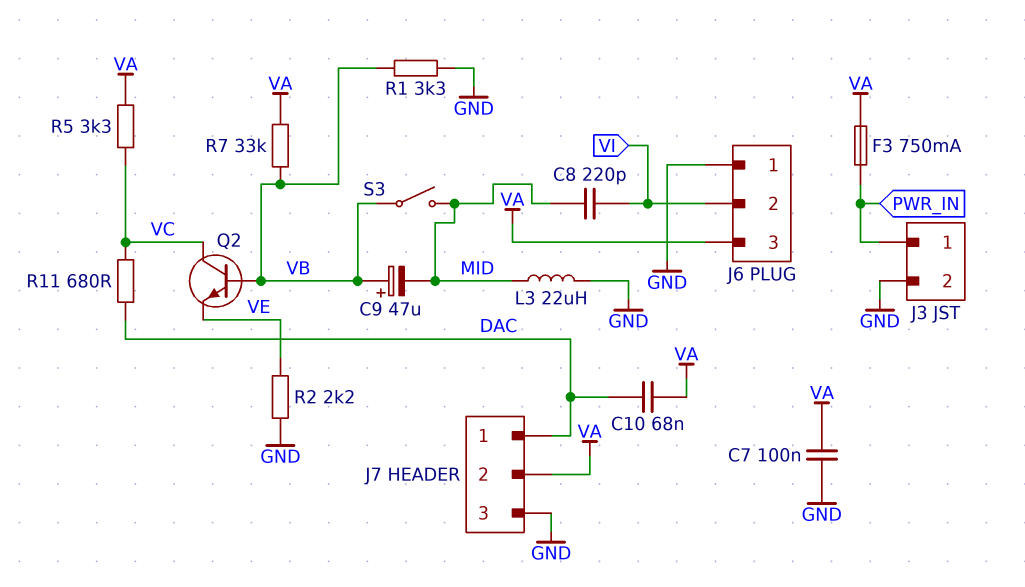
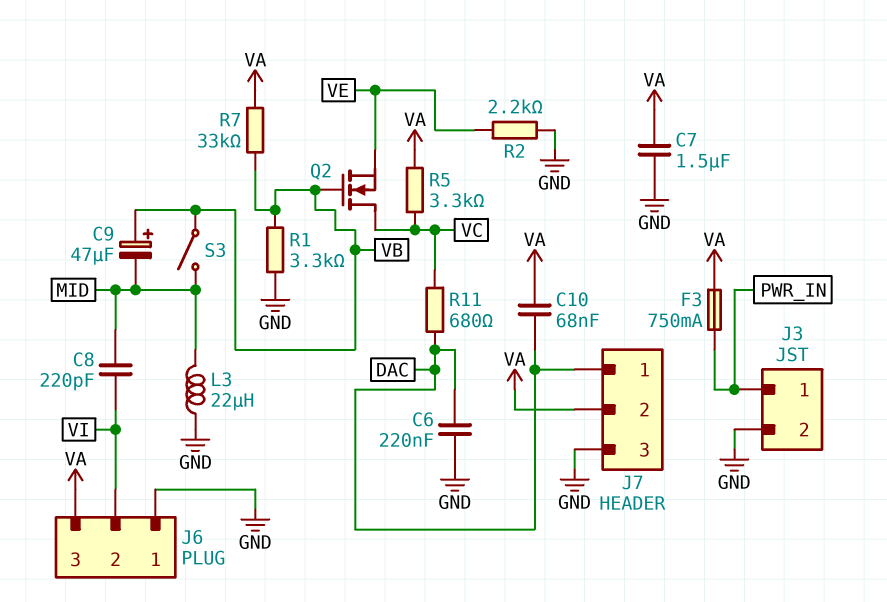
C6: none -> 220nF (DAC, GND)
C7: 100nF (GND, VA) -> 1.5uF (GND, VA)
Q2: NPN (B VB, C VC, E VE) -> NMOS (G VB, D VC, S VE)

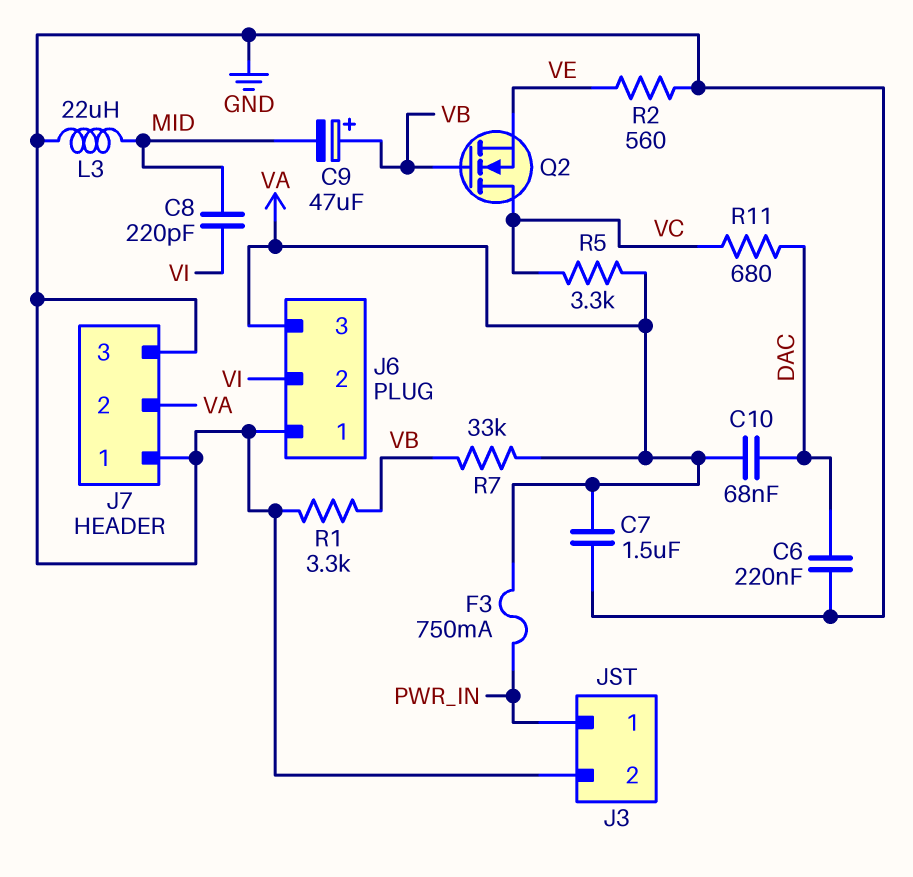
J7 pin 1: DAC -> GND
R2: 2.2k (GND, VE) -> 560 (GND, VE)
S3: switch (MID, VB) -> none

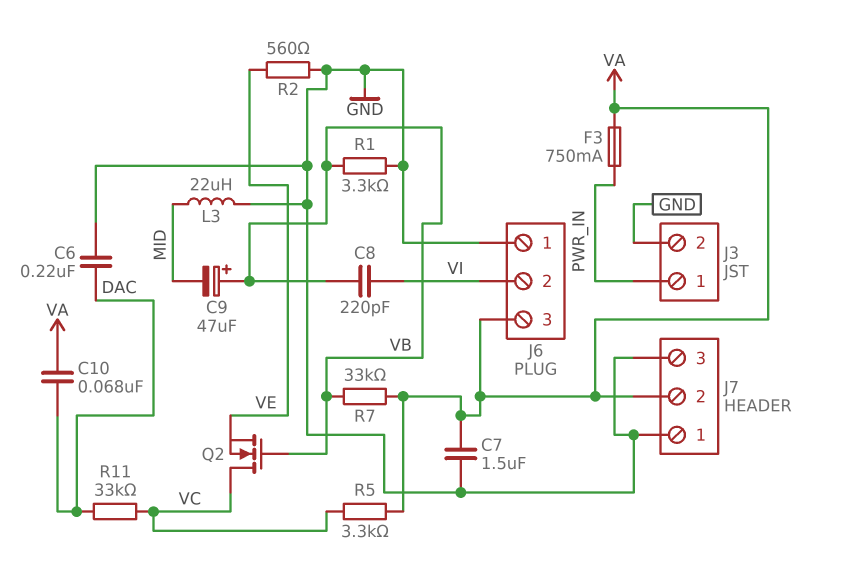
C8: 220pF (MID, VI) -> 220pF (VB, VI)
R11: 680 (DAC, VC) -> 33k (DAC, VC)

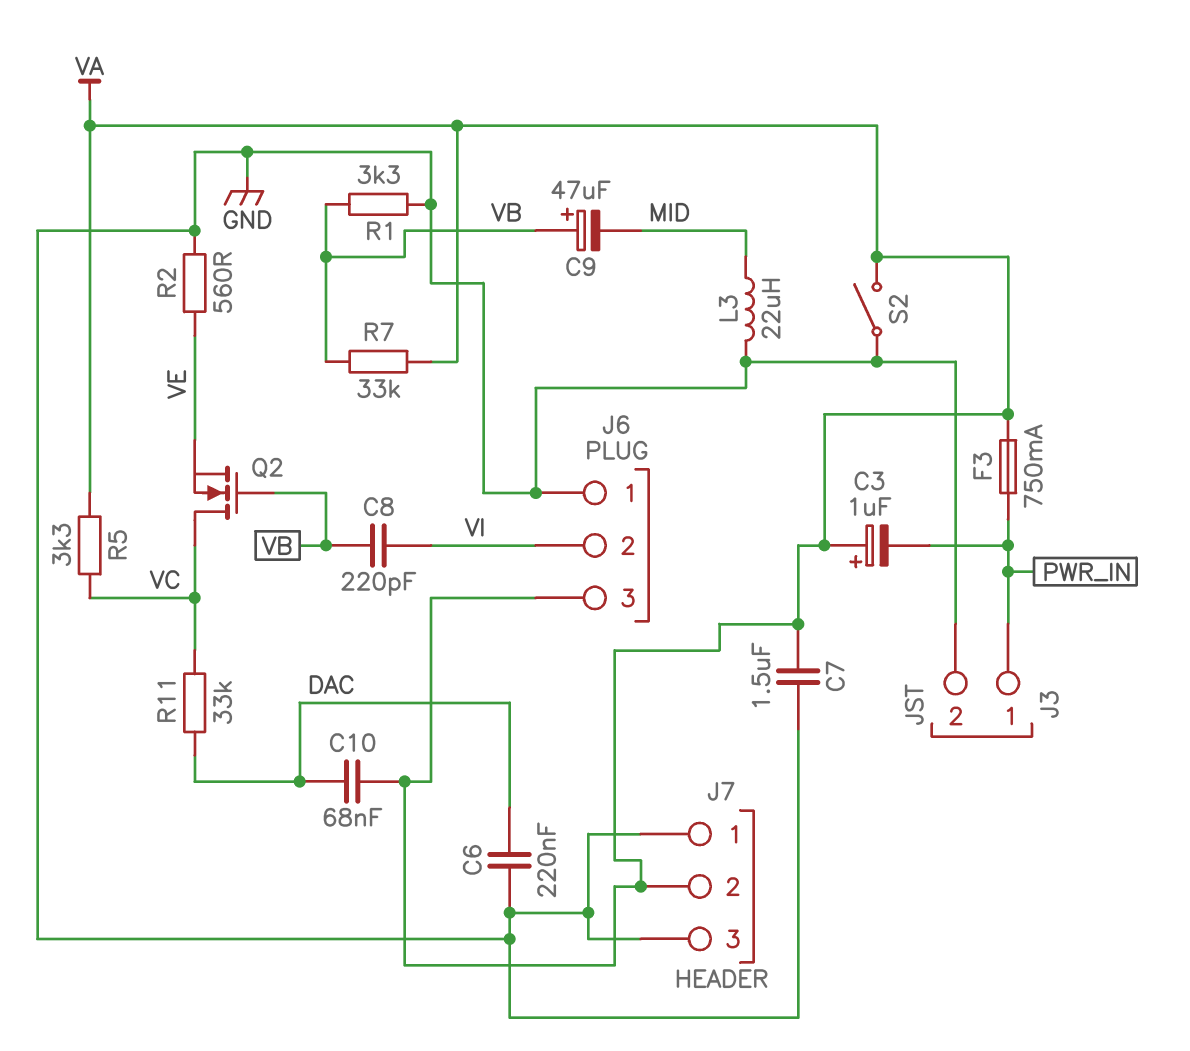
C3: none -> 1uF (plus VA, minus PWR_IN)
S2: none -> switch (GND, VA)

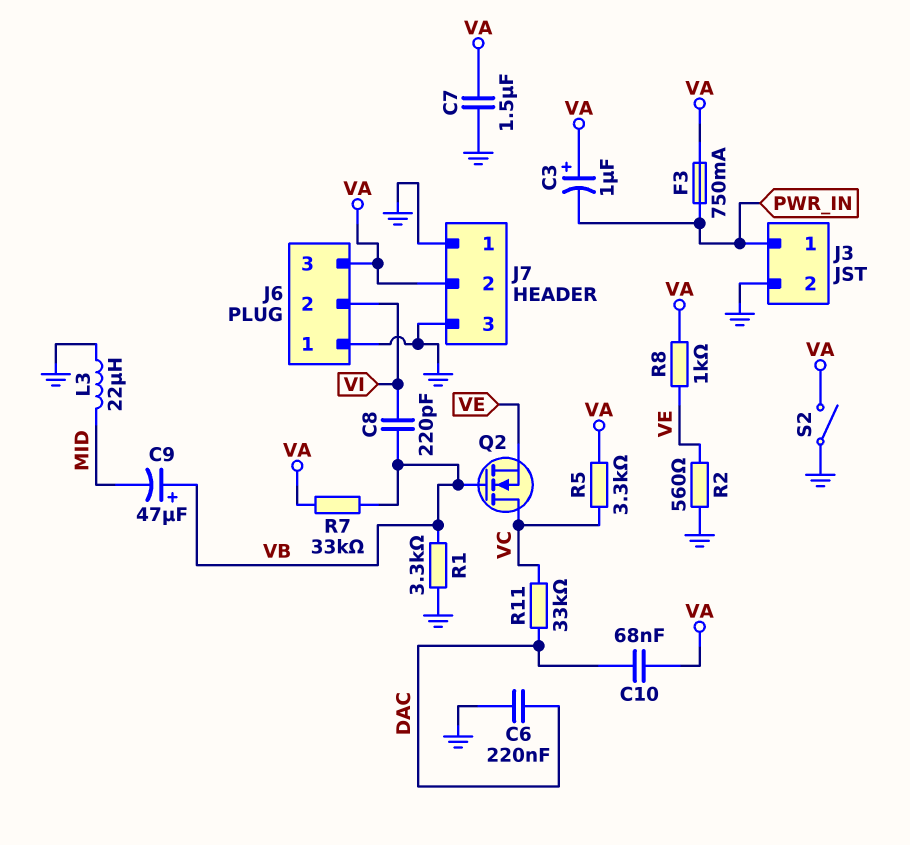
R8: none -> 1k (VA, VE)

